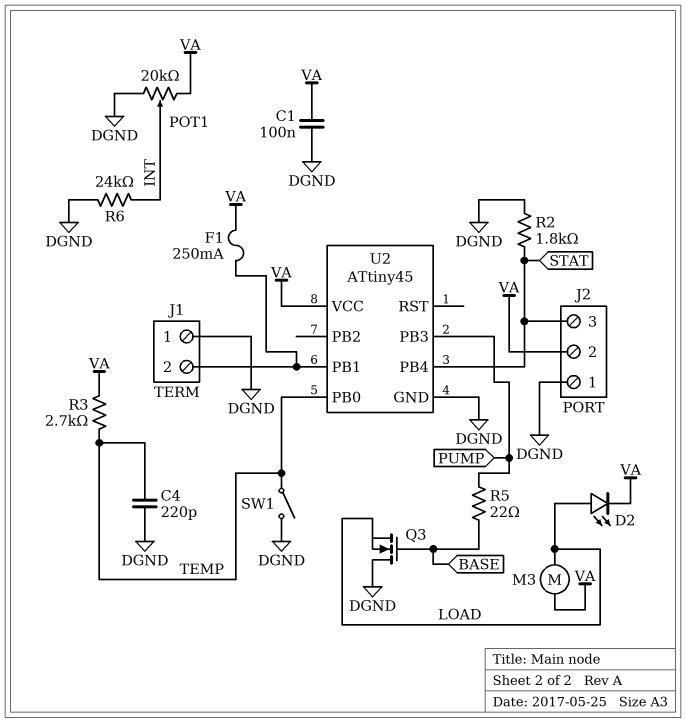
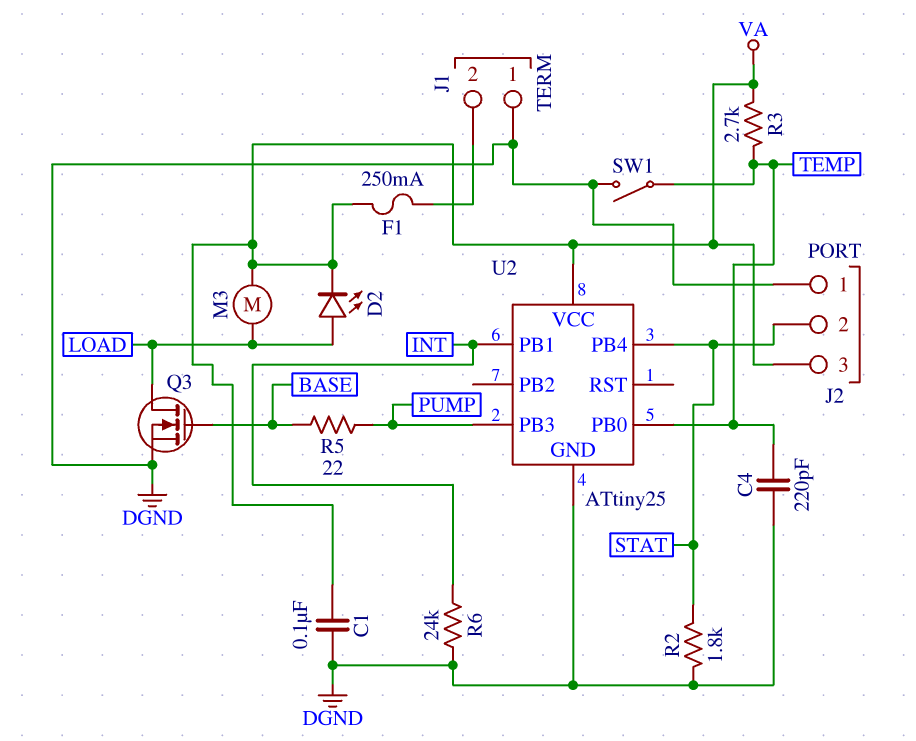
J2 pin 2: VA -> STAT
J2 pin 3: STAT -> VA
POT1: 20k (DGND, VA, wiper INT) -> none
Q3: NMOS (G BASE, D DGND, S LOAD) -> NMOS (G BASE, D LOAD, S DGND)
U2: ATtiny45 -> ATtiny25
U2 pin PB1: J1/2 -> INT

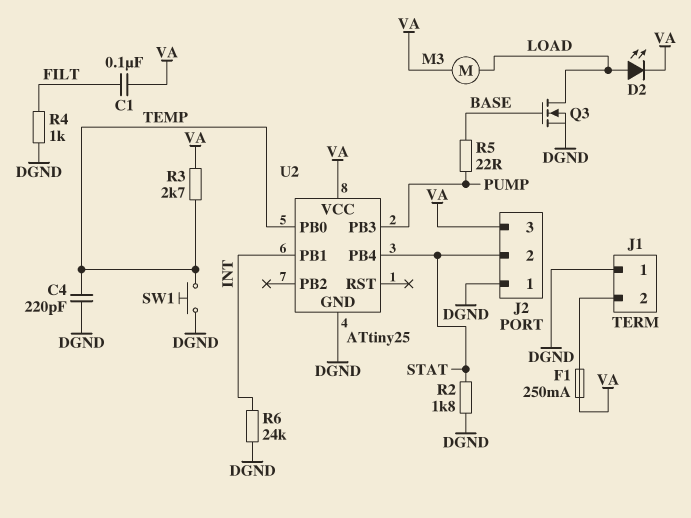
C1: 100nF (DGND, VA) -> 100nF (FILT, VA)
R4: none -> 1k (DGND, FILT)
SW1: switch (DGND, TEMP) -> button (DGND, TEMP)

